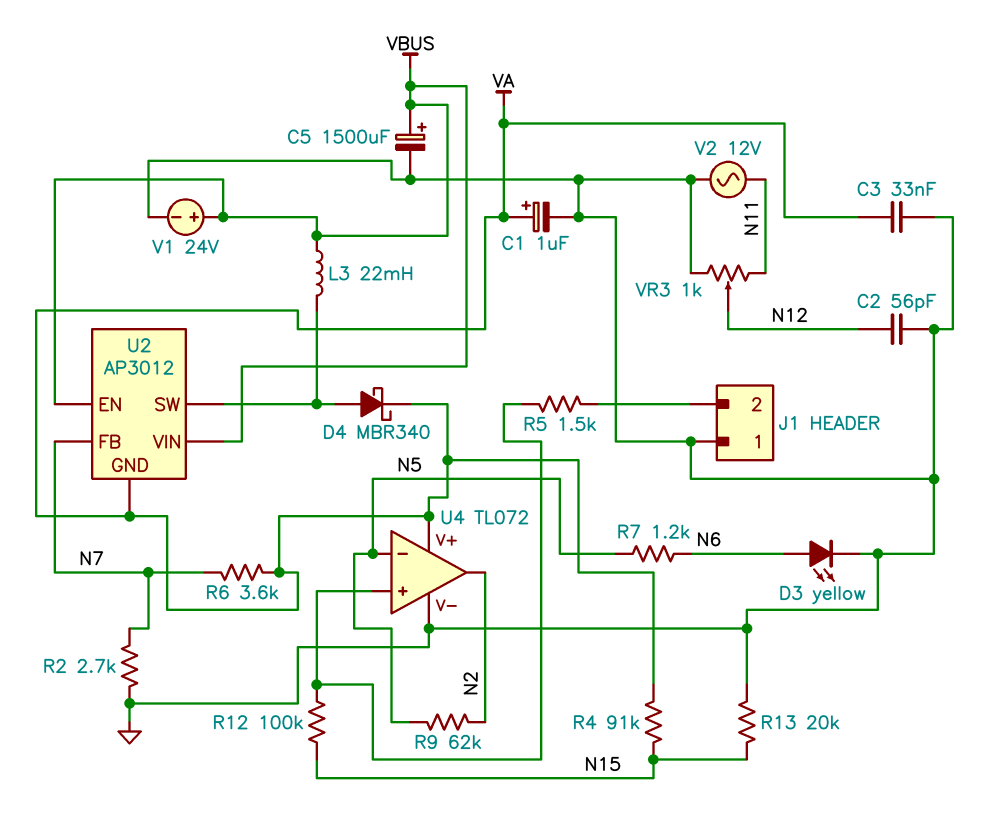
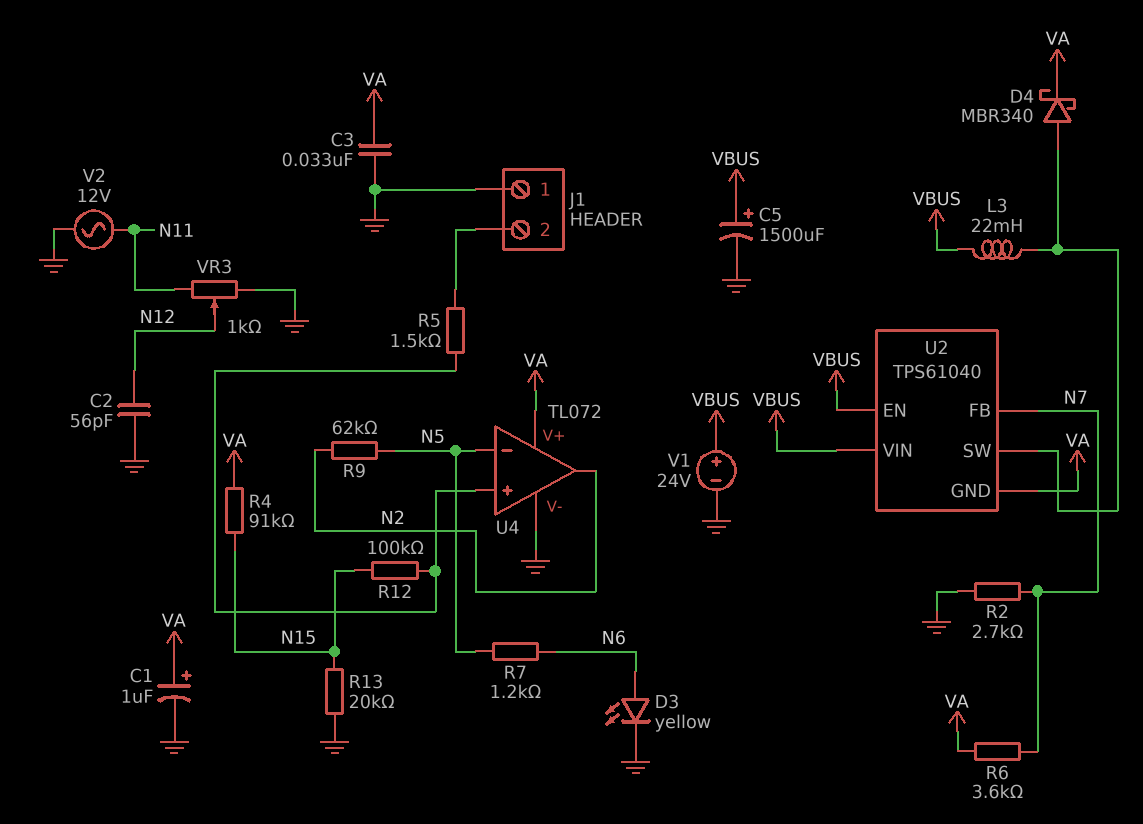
U2: AP3012 -> TPS61040

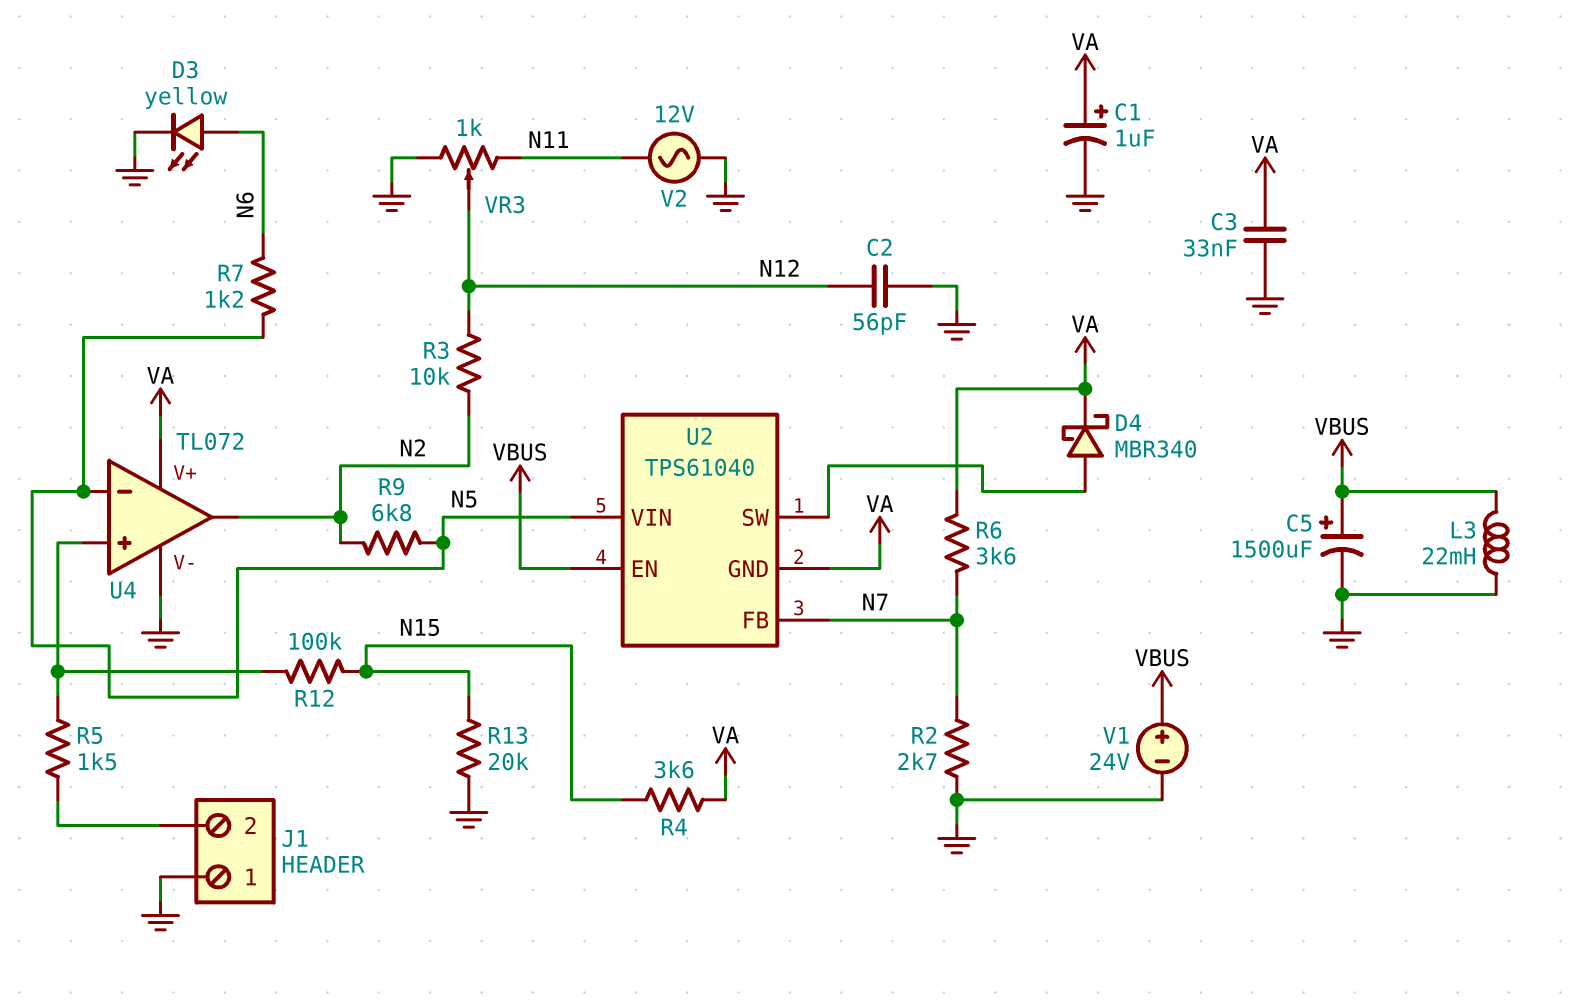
L3: 22mH (U2/SW, VBUS) -> 22mH (GND, VBUS)
R3: none -> 10k (N2, N12)
R4: 91k (N15, VA) -> 3.6k (N15, VA)
R9: 62k (N2, N5) -> 6.8k (N2, N5)
U2 pin VIN: VBUS -> N5

